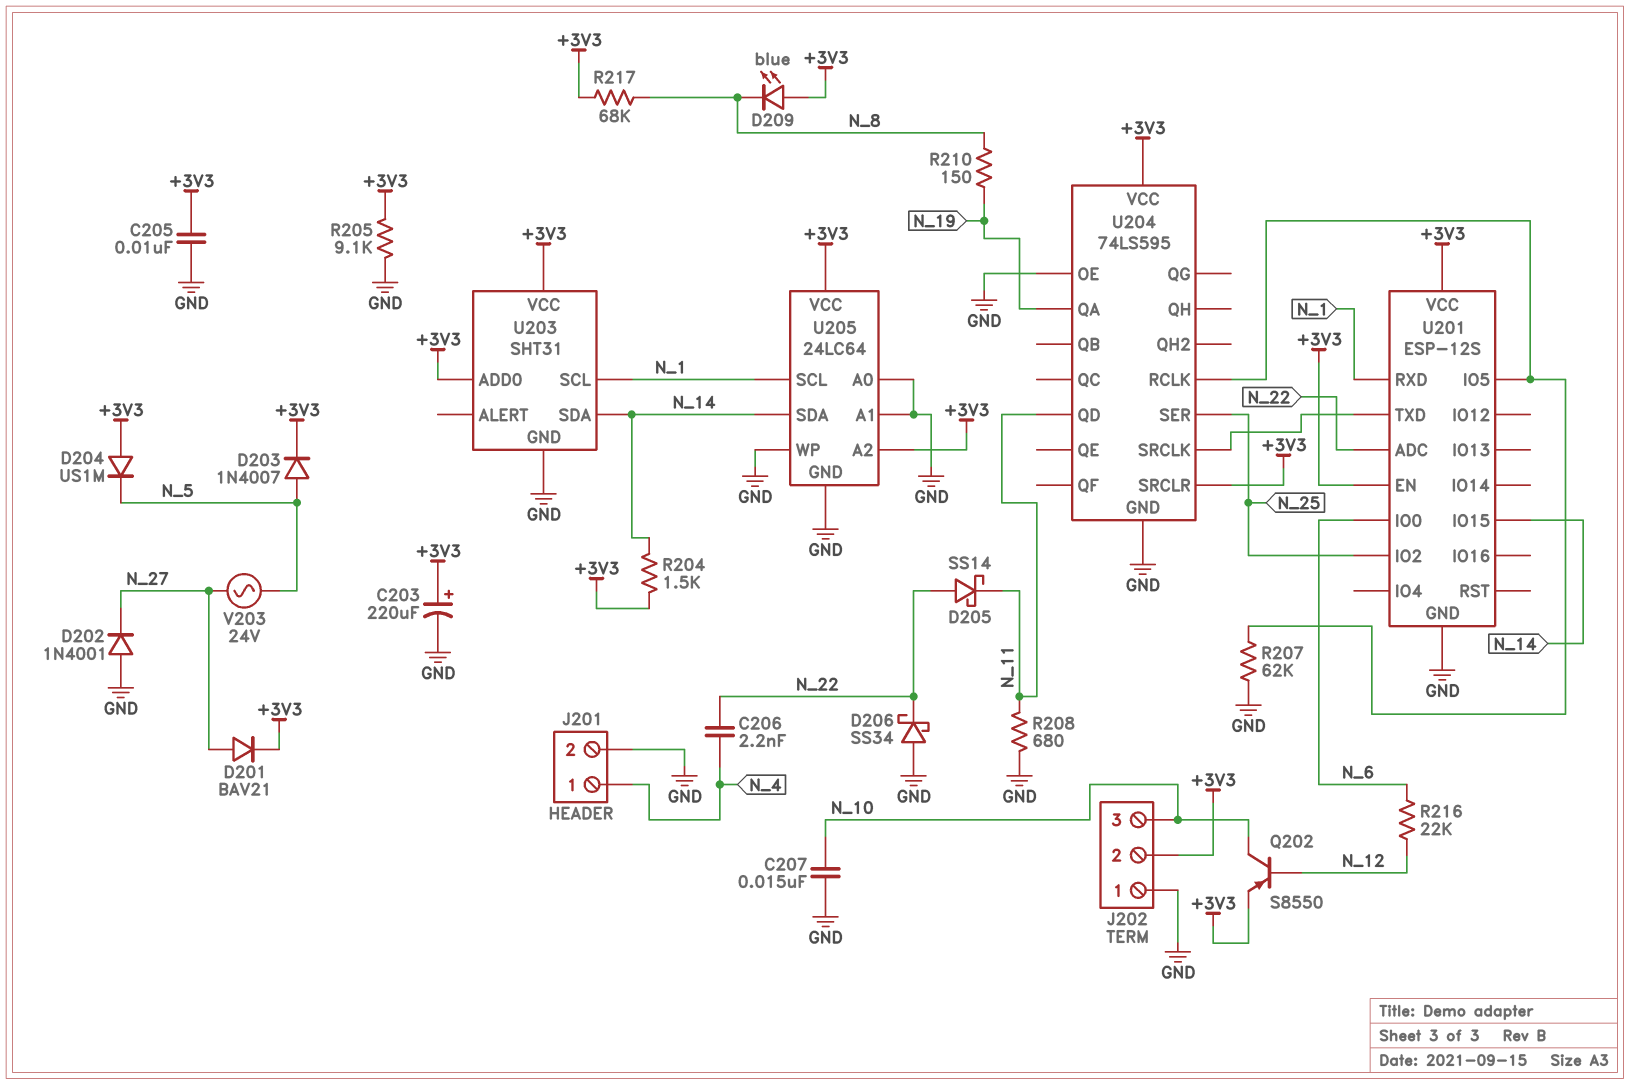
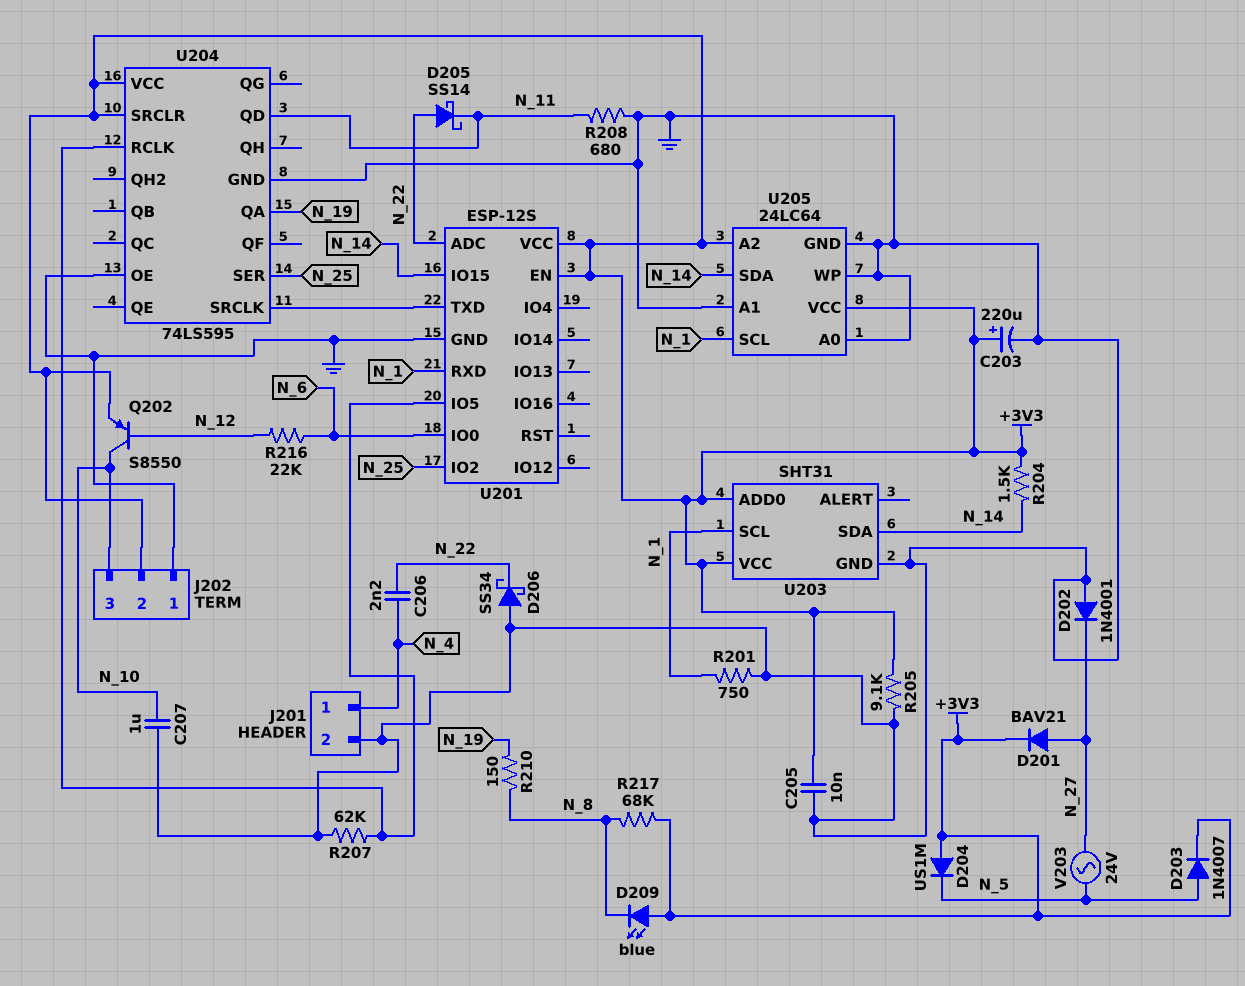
C207: 15nF (GND, N_10) -> 1uF (GND, N_10)
R201: none -> 750 (GND, N_1)

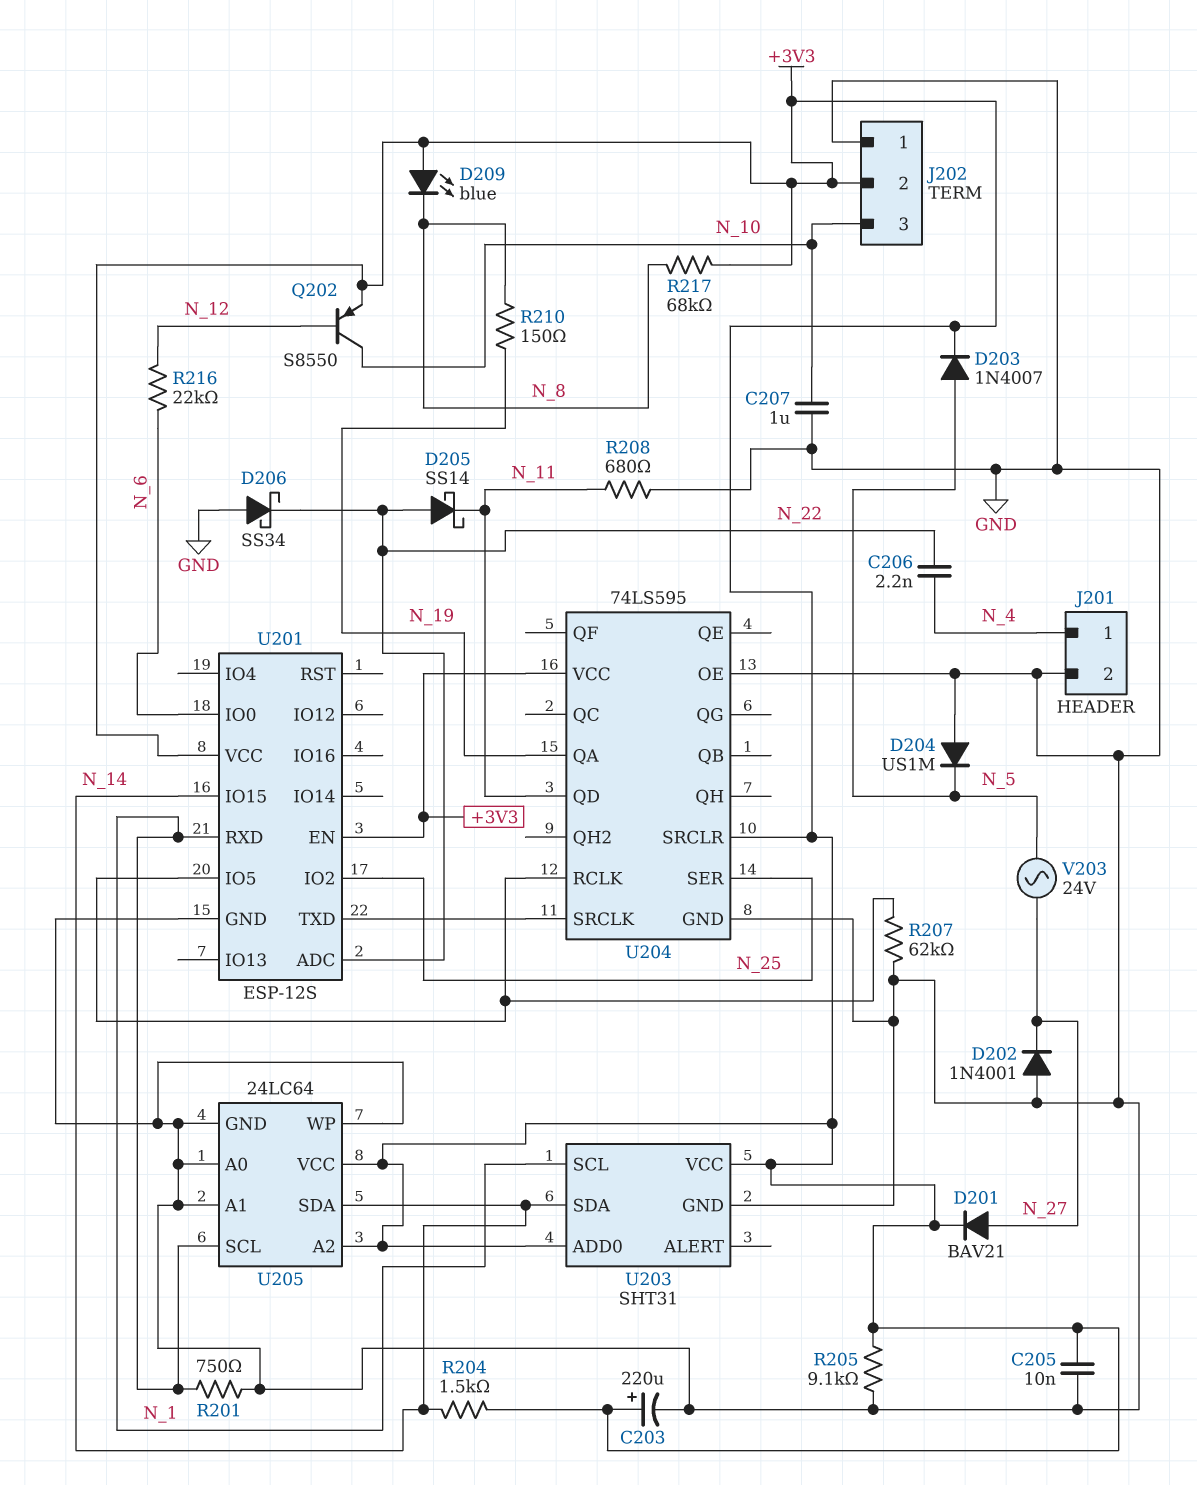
D204: diode US1M (A +3V3, K N_5) -> diode US1M (A GND, K N_5)

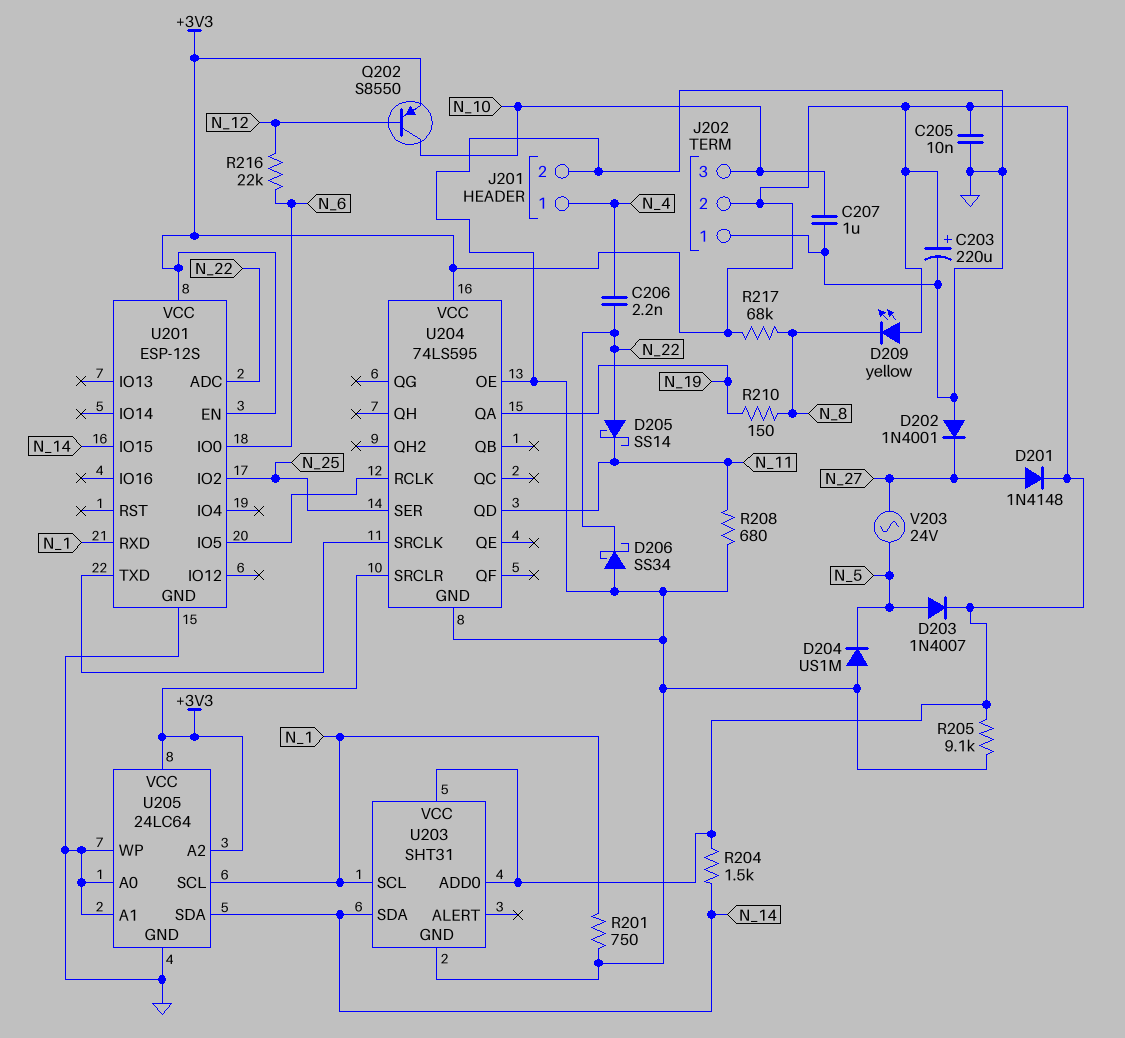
D201: diode BAV21 (A N_27, K +3V3) -> diode 1N4148 (A N_27, K +3V3)
D209: LED blue (A +3V3, K N_8) -> LED yellow (A +3V3, K N_8)
R207: 62k (GND, U201/IO5) -> none

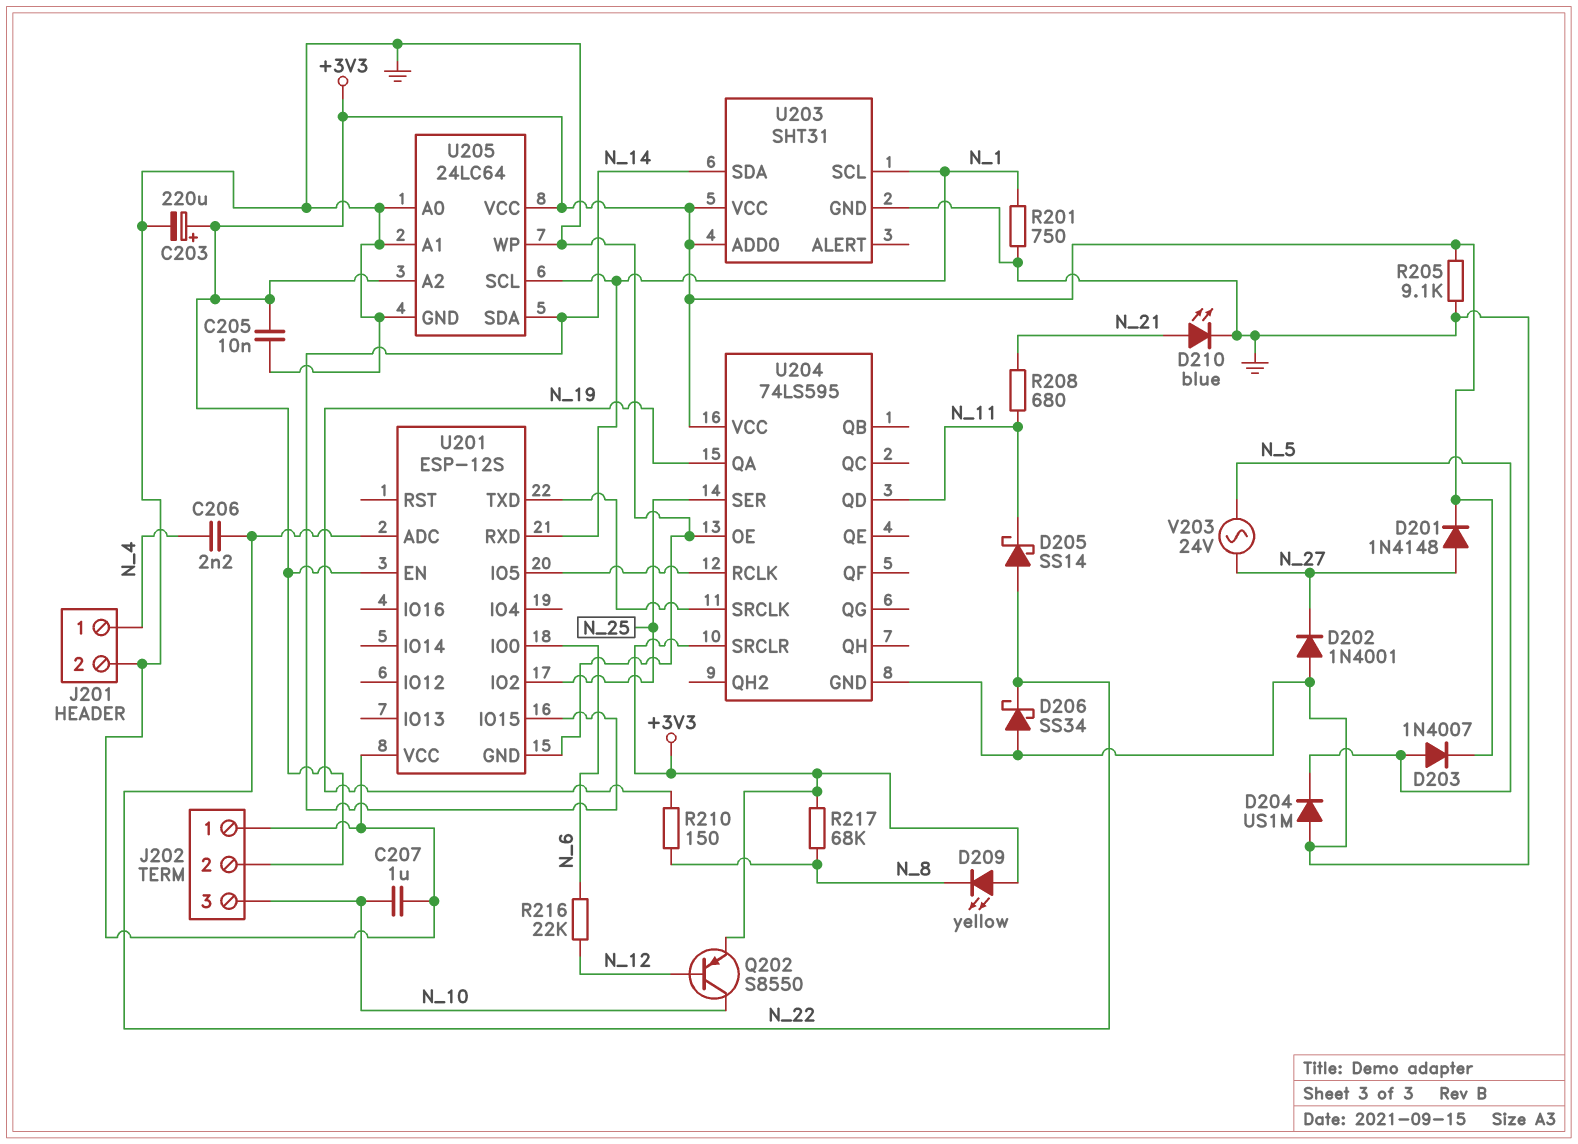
D210: none -> LED blue (A N_21, K GND)
R204: 1.5k (+3V3, N_14) -> none
R208: 680 (GND, N_11) -> 680 (N_11, N_21)
U201 pin VCC: +3V3 -> GND

